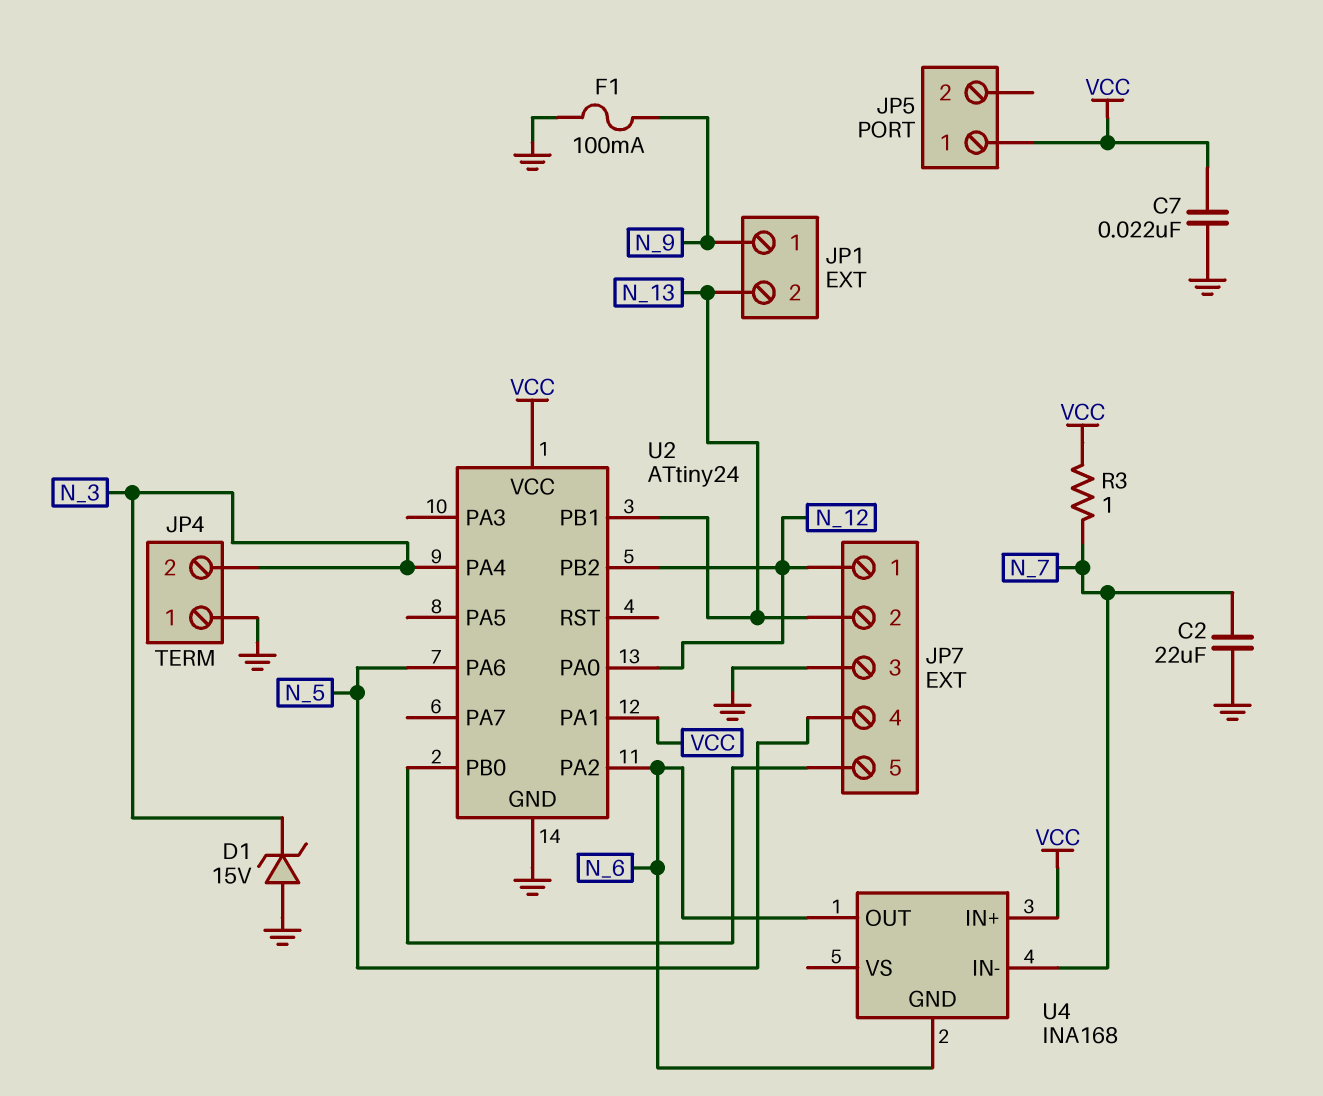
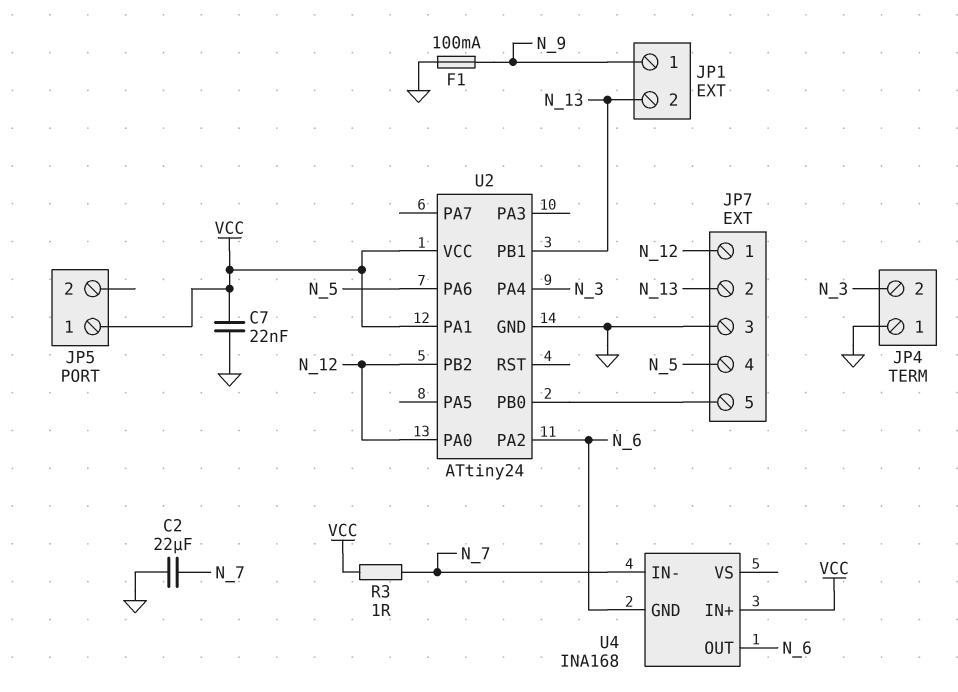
D1: zener 15V (A GND, K N_3) -> none

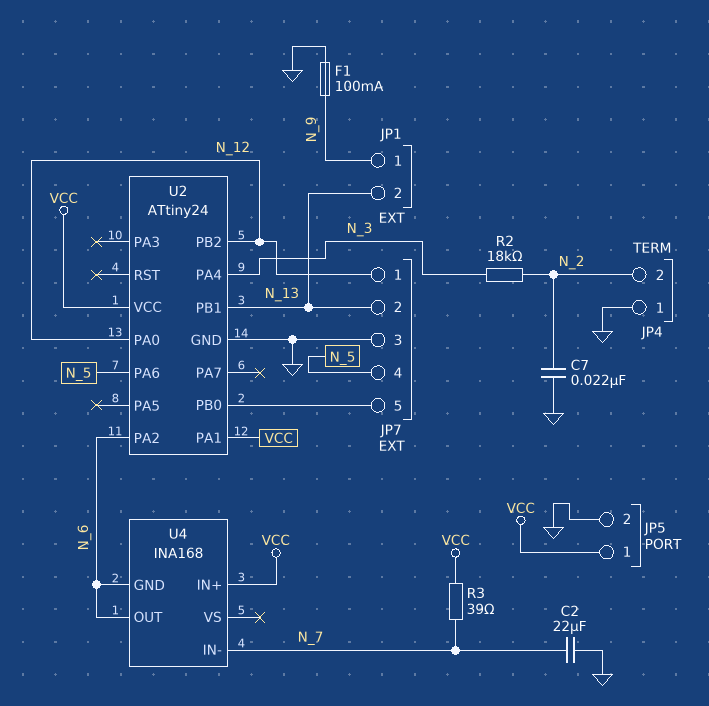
C7: 22nF (GND, VCC) -> 22nF (GND, N_2)
JP4 pin 2: N_3 -> N_2
JP5 pin 2: none -> GND
R2: none -> 18k (N_2, N_3)
R3: 1 (N_7, VCC) -> 39 (N_7, VCC)

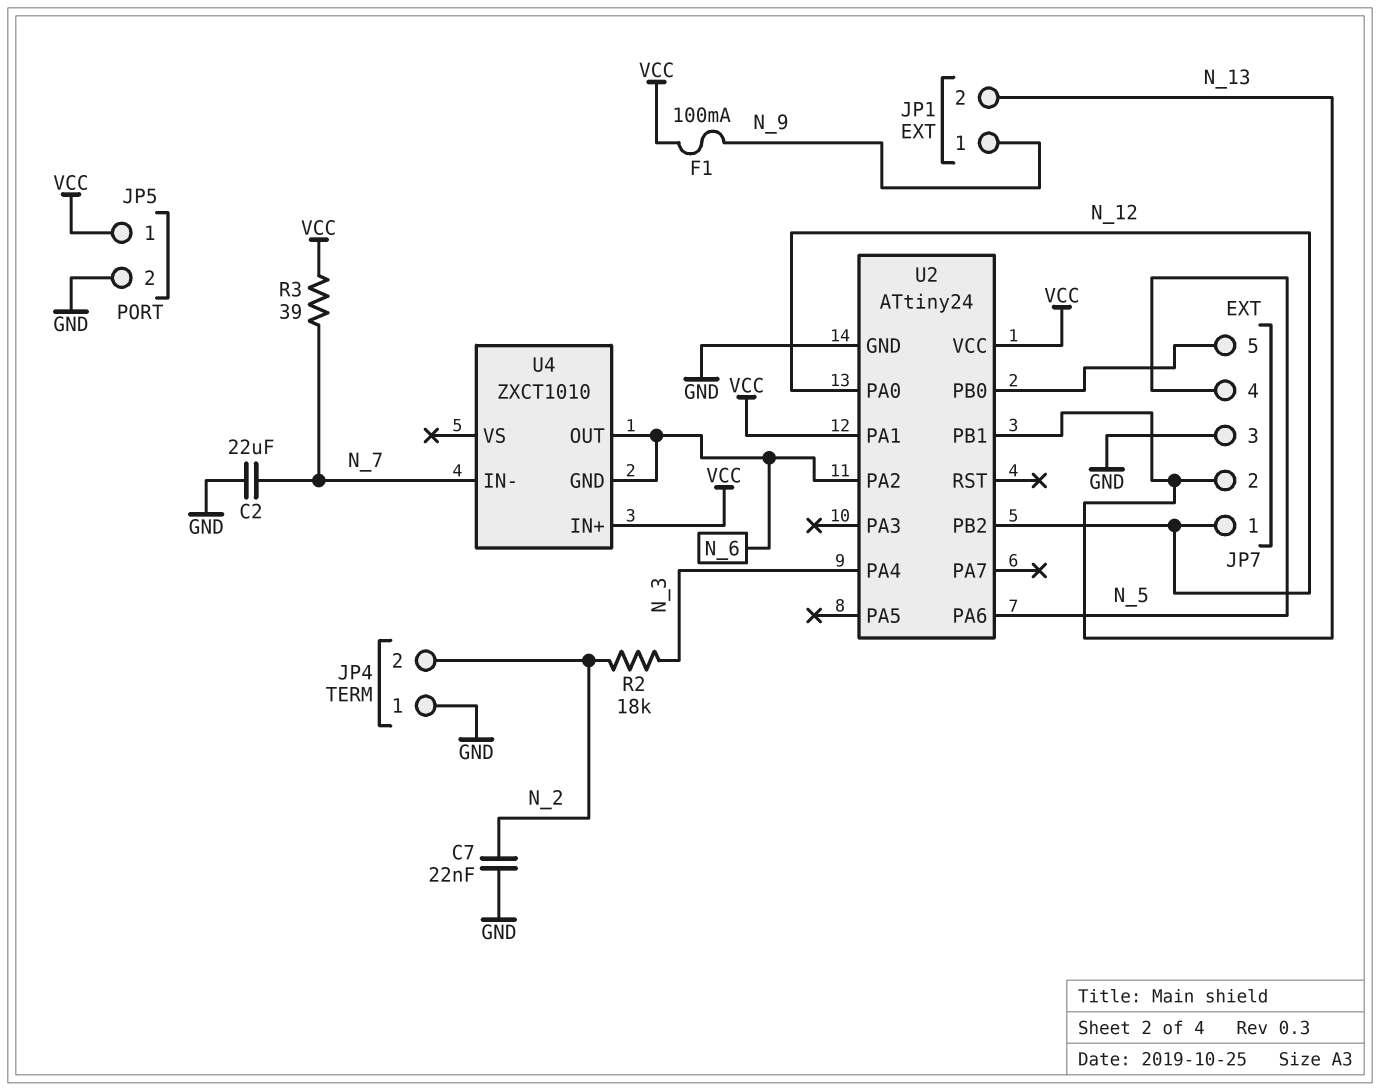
F1: 100mA (GND, N_9) -> 100mA (N_9, VCC)
U4: INA168 -> ZXCT1010

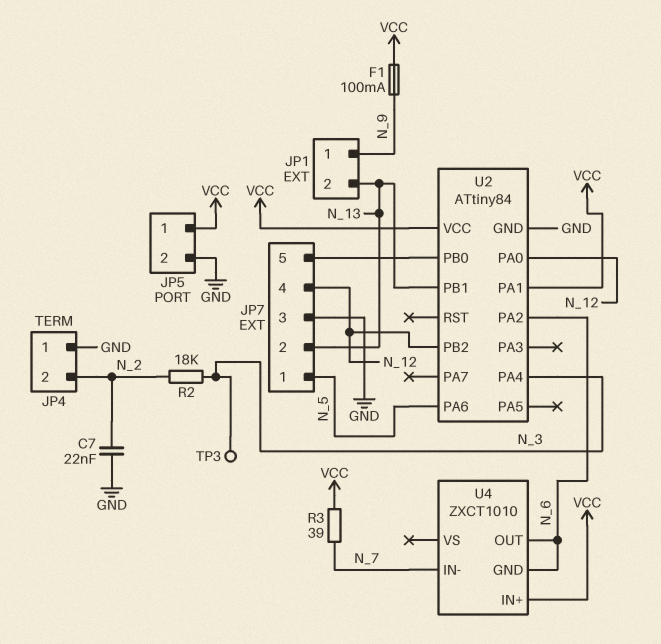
C2: 22uF (GND, N_7) -> none
JP7 pin 1: N_12 -> N_5
JP7 pin 4: N_5 -> N_12
TP3: none -> test point (N_3)
U2: ATtiny24 -> ATtiny84

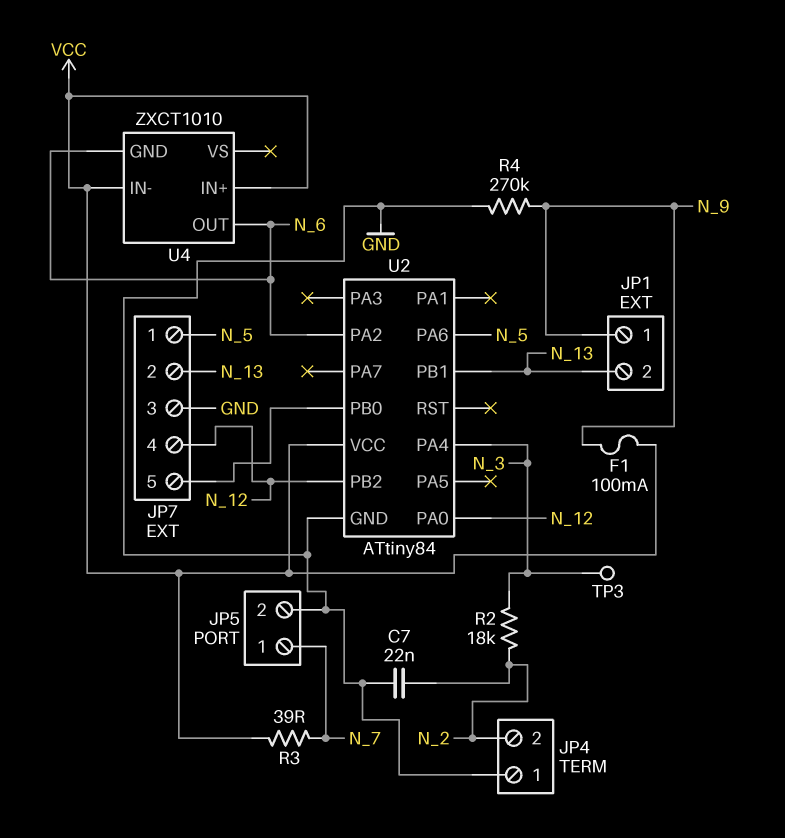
JP5 pin 1: VCC -> N_7
R4: none -> 270k (GND, N_9)
U2 pin PA1: VCC -> none
U4 pin IN-: N_7 -> VCC

